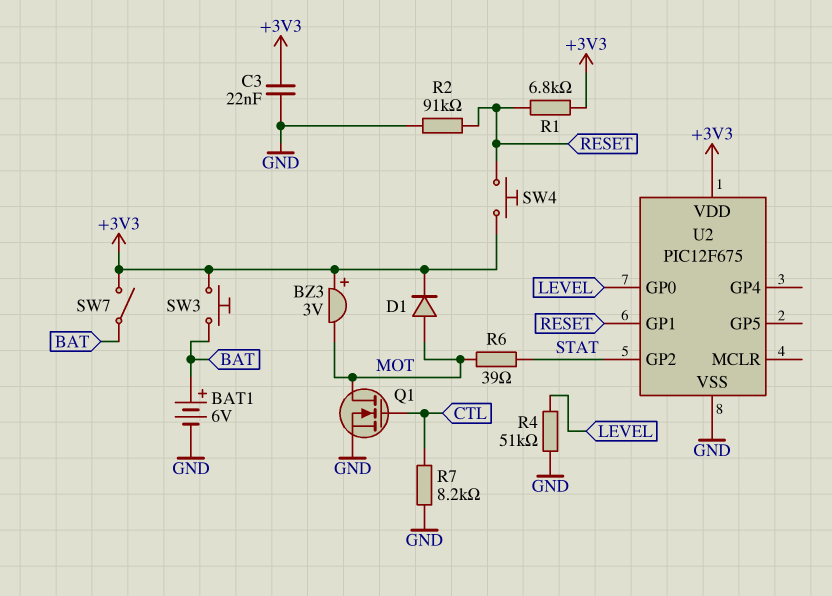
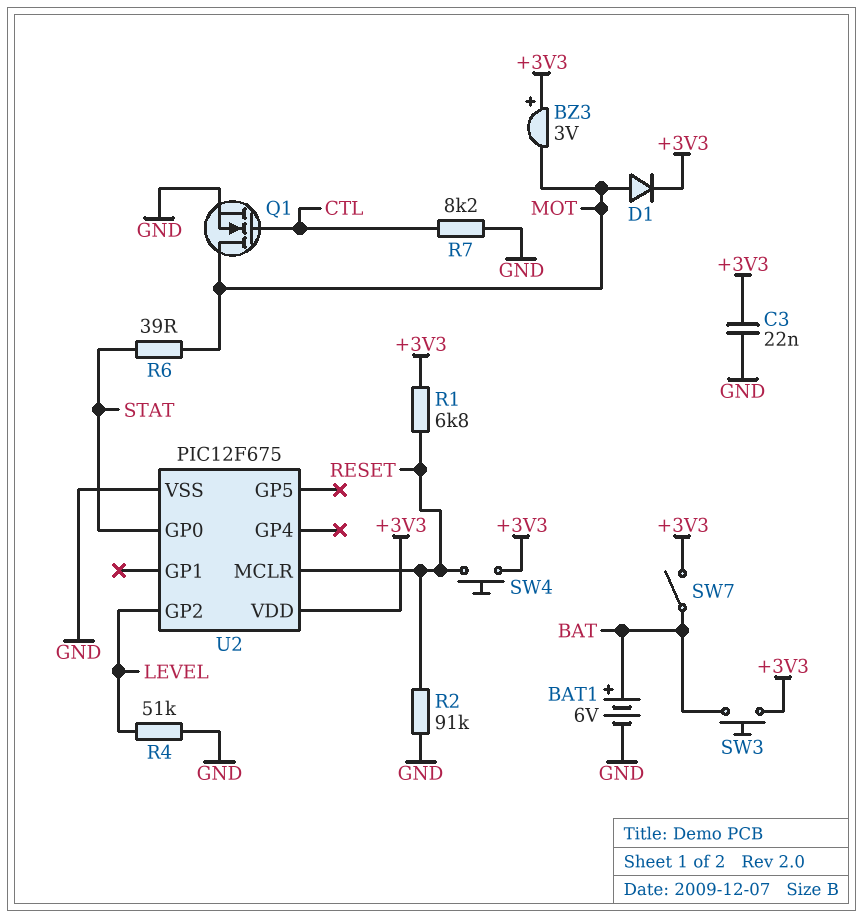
U2 pin GP0: LEVEL -> STAT
U2 pin GP1: RESET -> none
U2 pin GP2: STAT -> LEVEL
U2 pin MCLR: none -> RESET

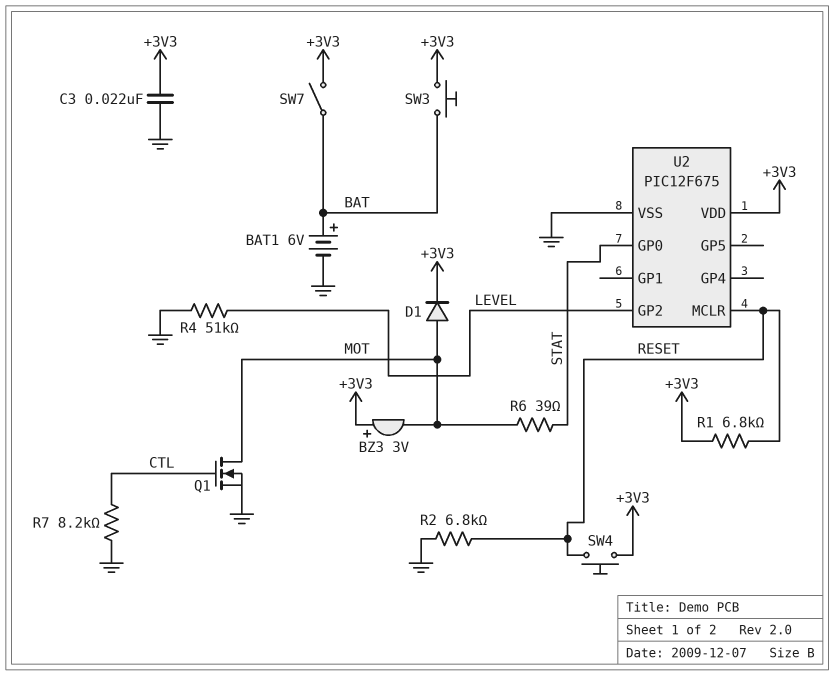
R2: 91k (GND, RESET) -> 6.8k (GND, RESET)

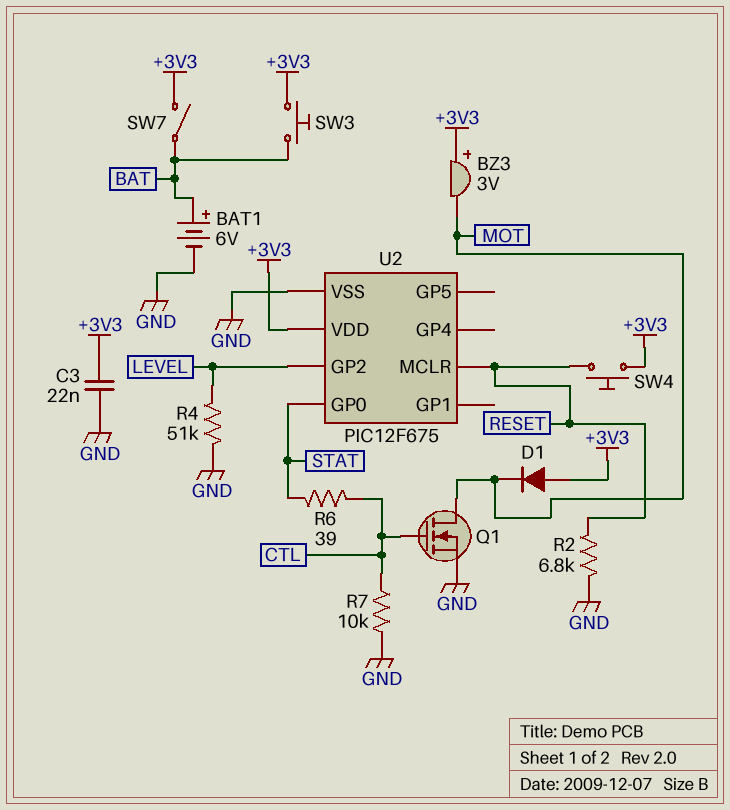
D1: diode (A MOT, K +3V3) -> diode (A +3V3, K MOT)
R1: 6.8k (+3V3, RESET) -> none
R6: 39 (MOT, STAT) -> 39 (CTL, STAT)
R7: 8.2k (CTL, GND) -> 10k (CTL, GND)

